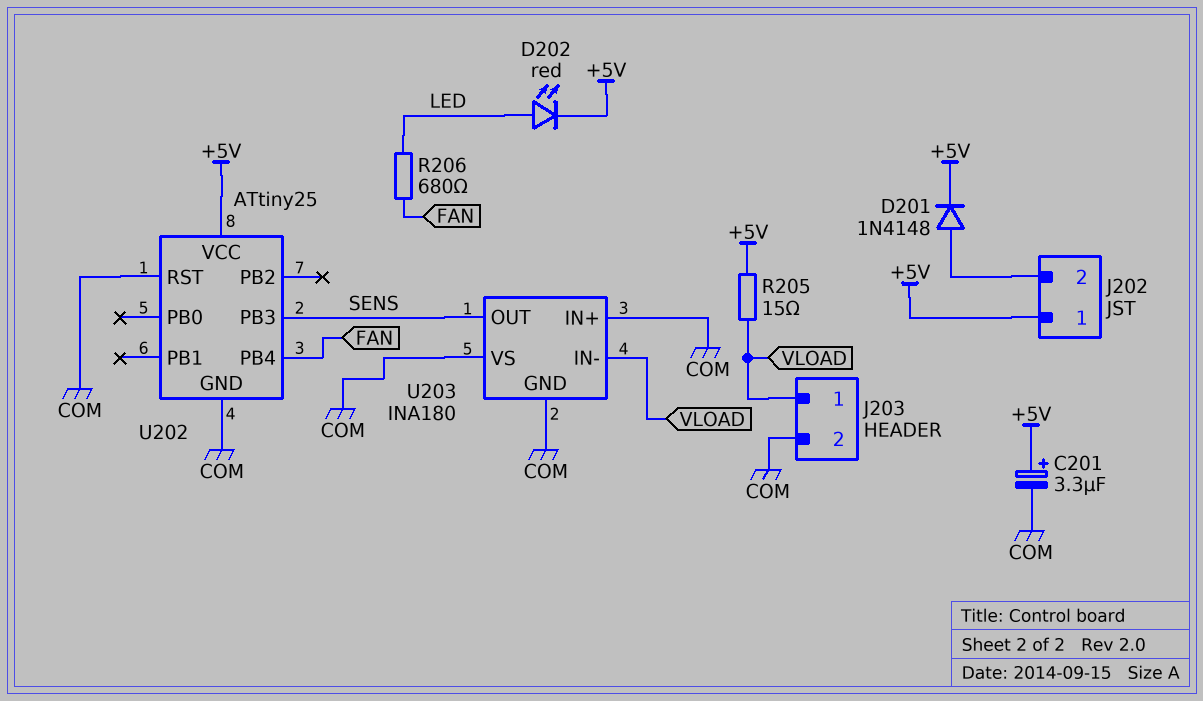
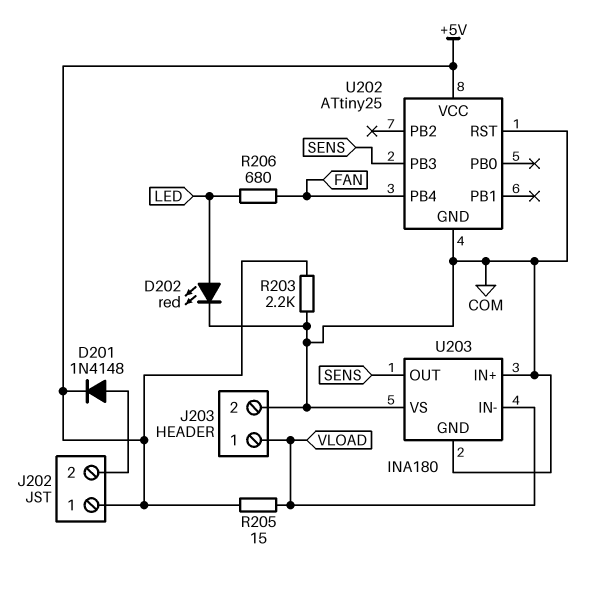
C201: 3.3uF (plus +5V, minus COM) -> none
D202: LED red (A LED, K +5V) -> LED red (A LED, K COM)
R203: none -> 2.2k (+5V, COM)

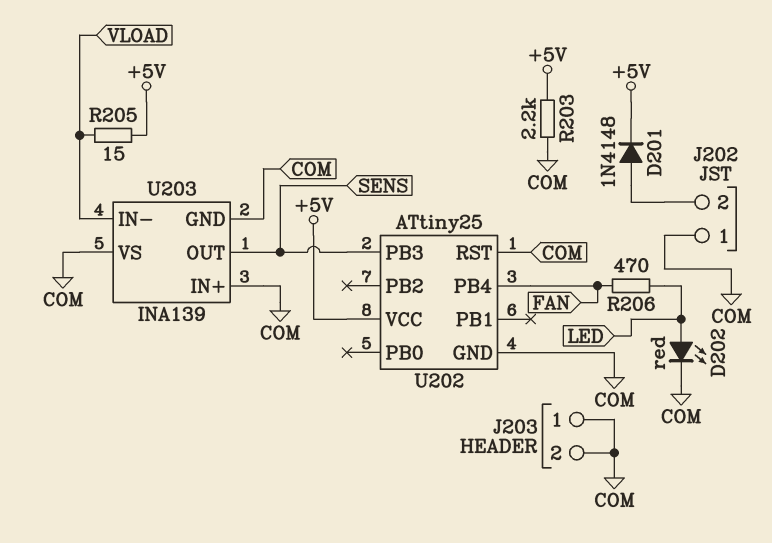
J202 pin 1: +5V -> COM
J203 pin 1: VLOAD -> COM
R206: 680 (FAN, LED) -> 470 (FAN, LED)
U203: INA180 -> INA139

